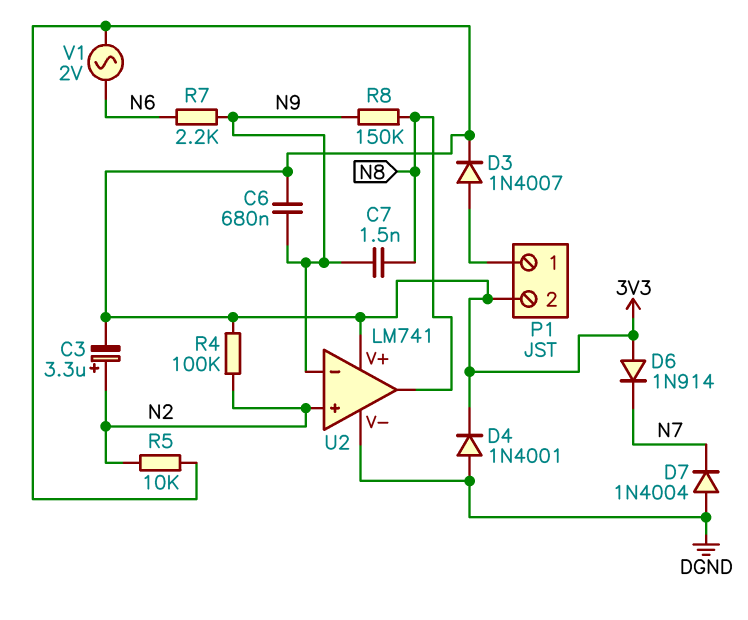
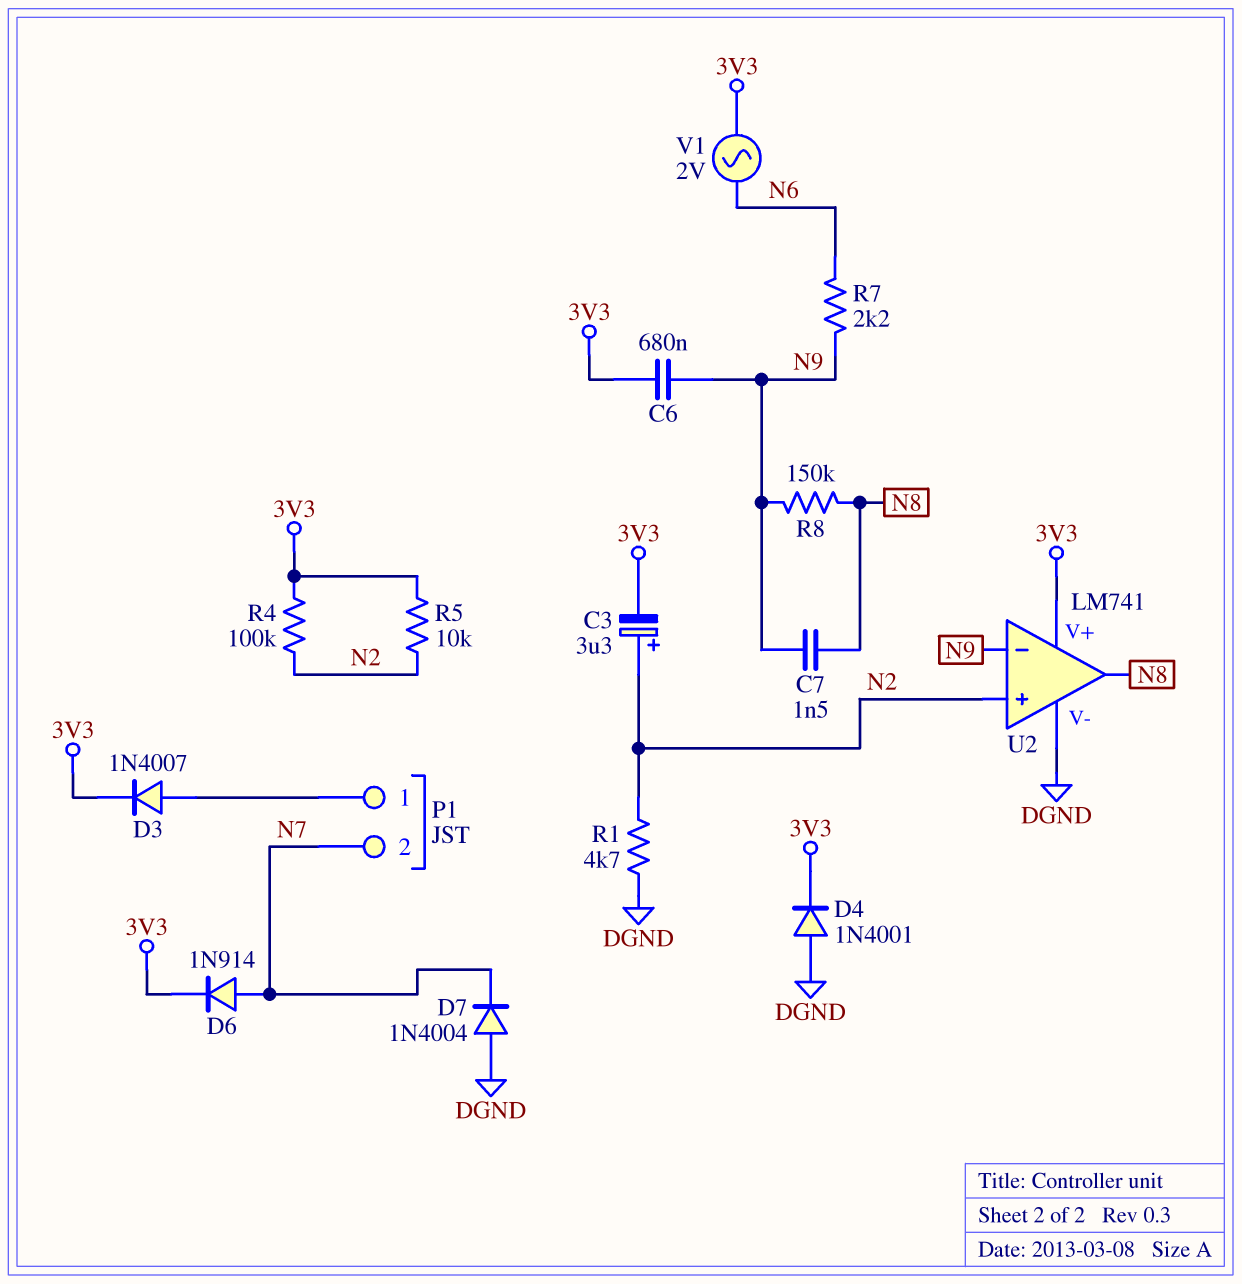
D6: diode 1N914 (A 3V3, K N7) -> diode 1N914 (A N7, K 3V3)
P1 pin 2: 3V3 -> N7
R1: none -> 4.7k (DGND, N2)

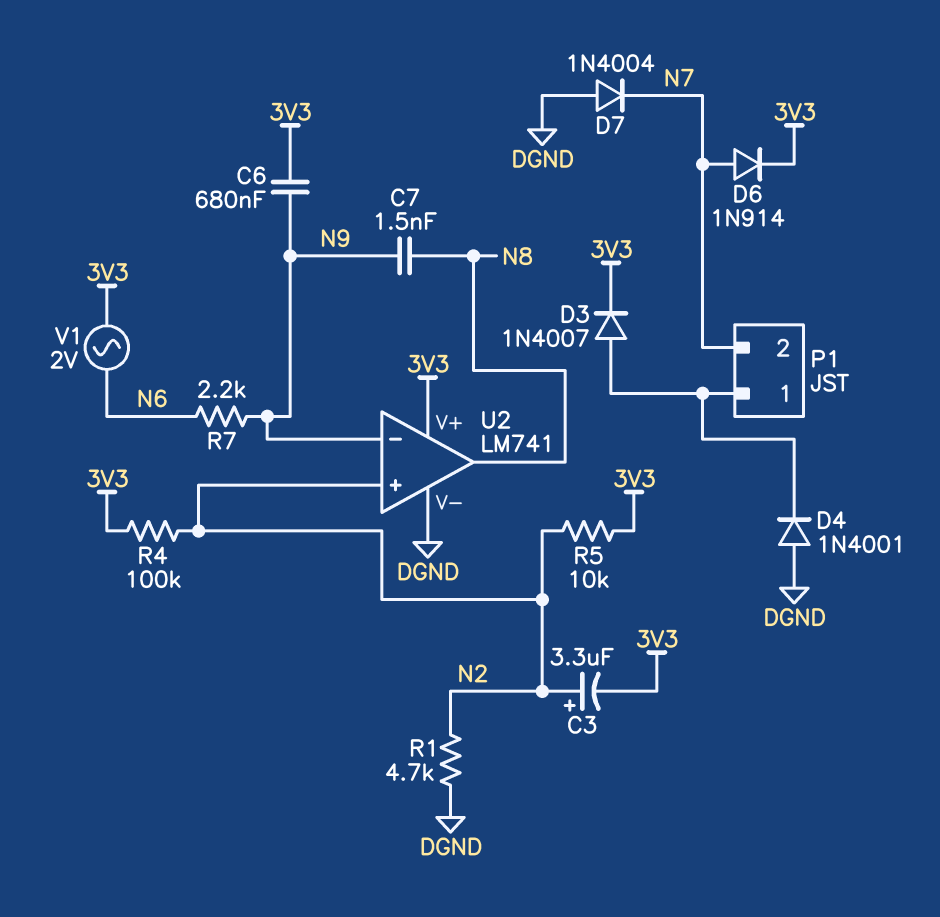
D4: diode 1N4001 (A DGND, K 3V3) -> diode 1N4001 (A DGND, K P1/1)
R8: 150k (N8, N9) -> none

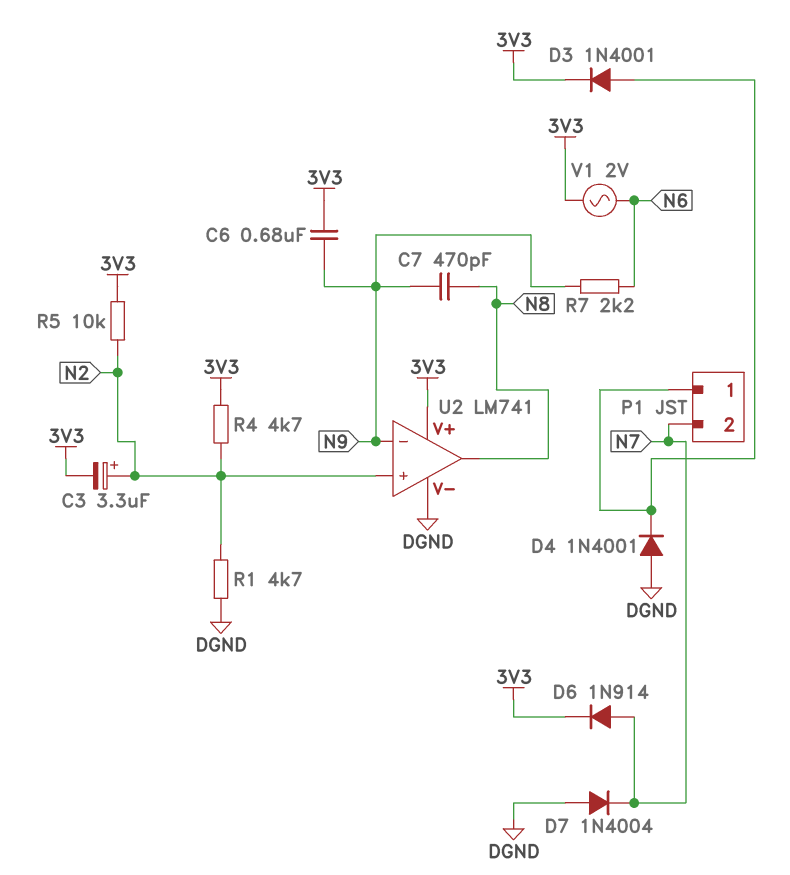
C7: 1.5nF (N8, N9) -> 470pF (N8, N9)
D3: diode 1N4007 (A P1/1, K 3V3) -> diode 1N4001 (A P1/1, K 3V3)
R4: 100k (3V3, N2) -> 4.7k (3V3, N2)

